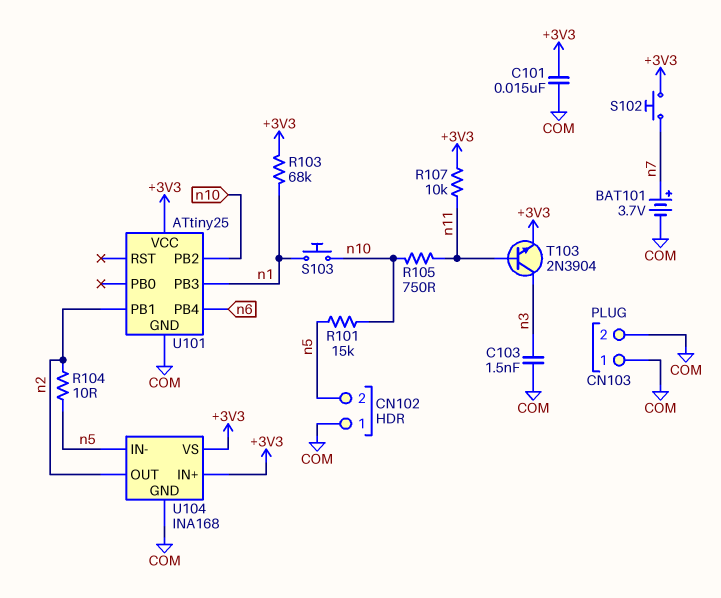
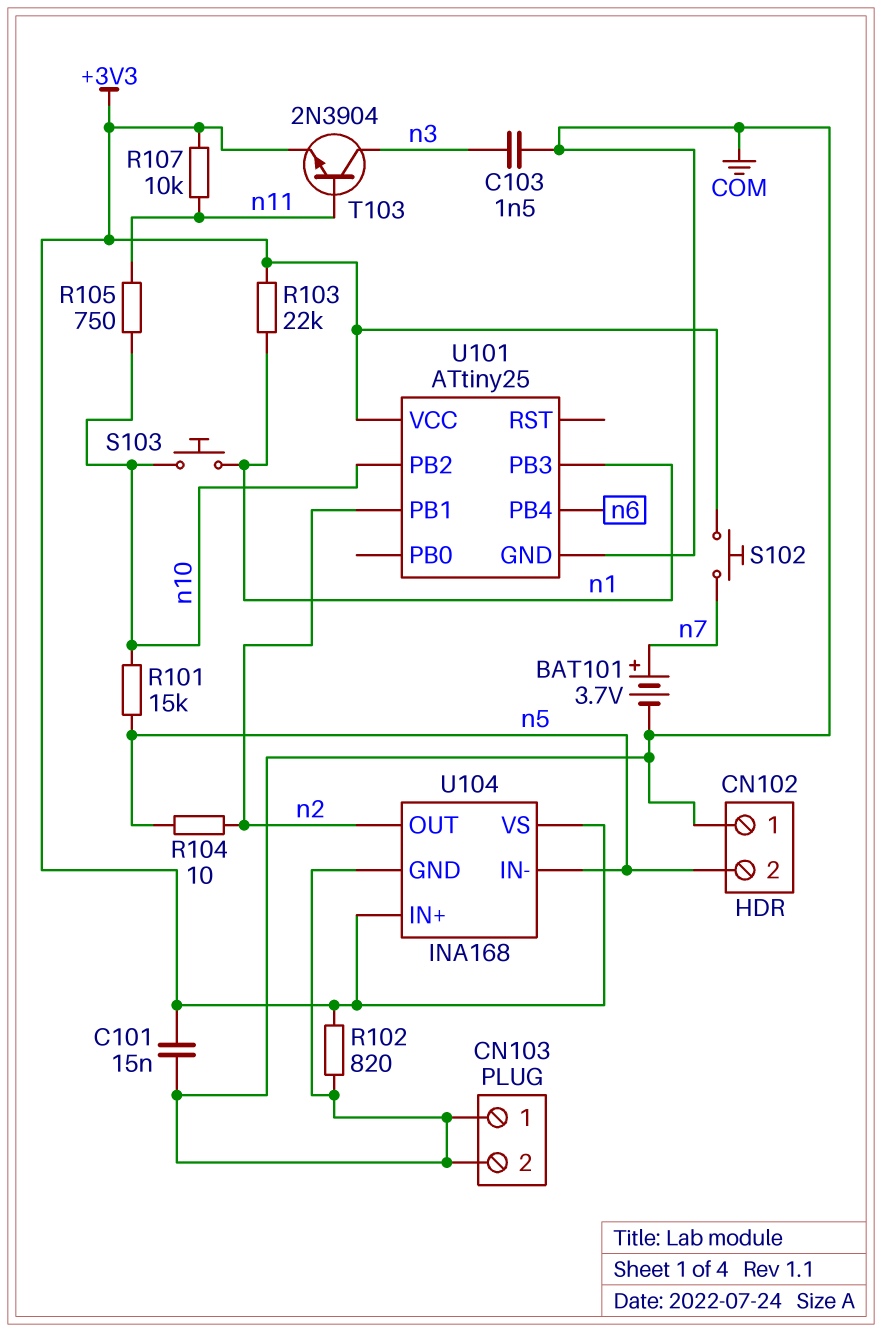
R102: none -> 820 (+3V3, COM)
R103: 68k (+3V3, n1) -> 22k (+3V3, n1)

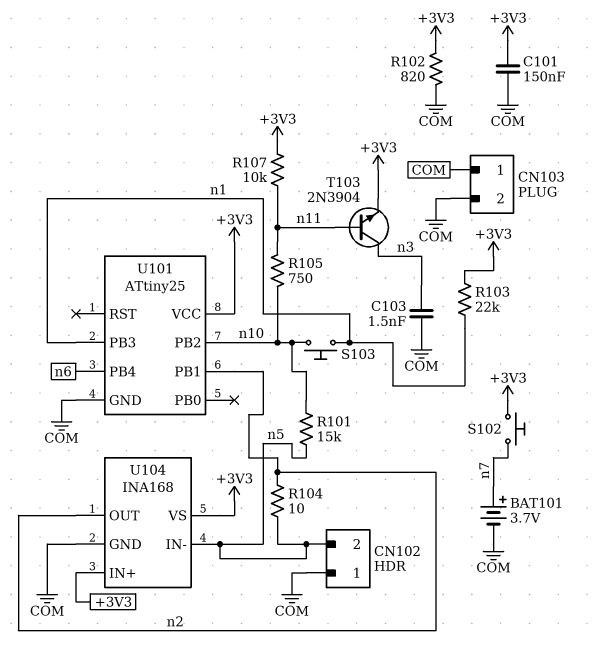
C101: 15nF (+3V3, COM) -> 150nF (+3V3, COM)

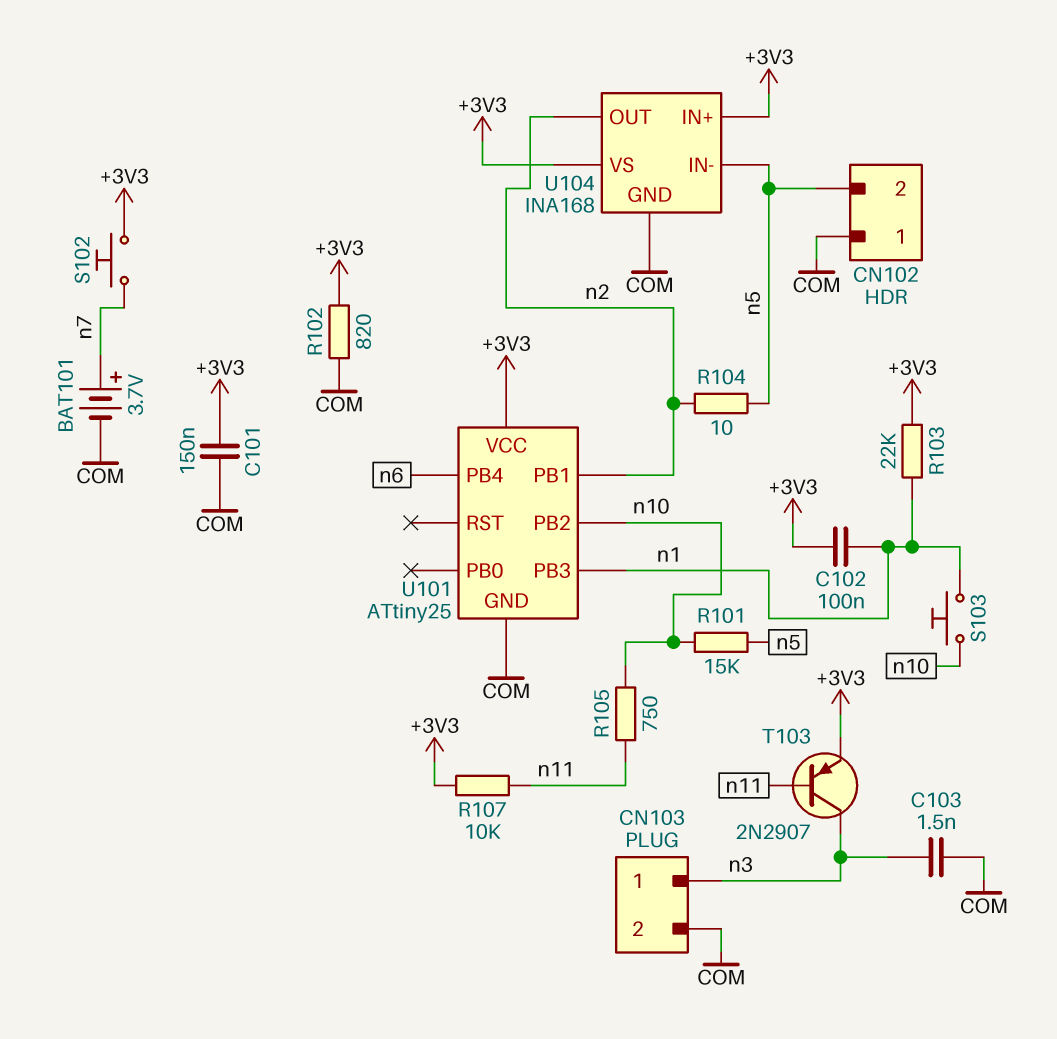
C102: none -> 100nF (+3V3, n1)
CN103 pin 1: COM -> n3
T103: NPN 2N3904 (B n11, C n3, E +3V3) -> PNP 2N2907 (B n11, C n3, E +3V3)

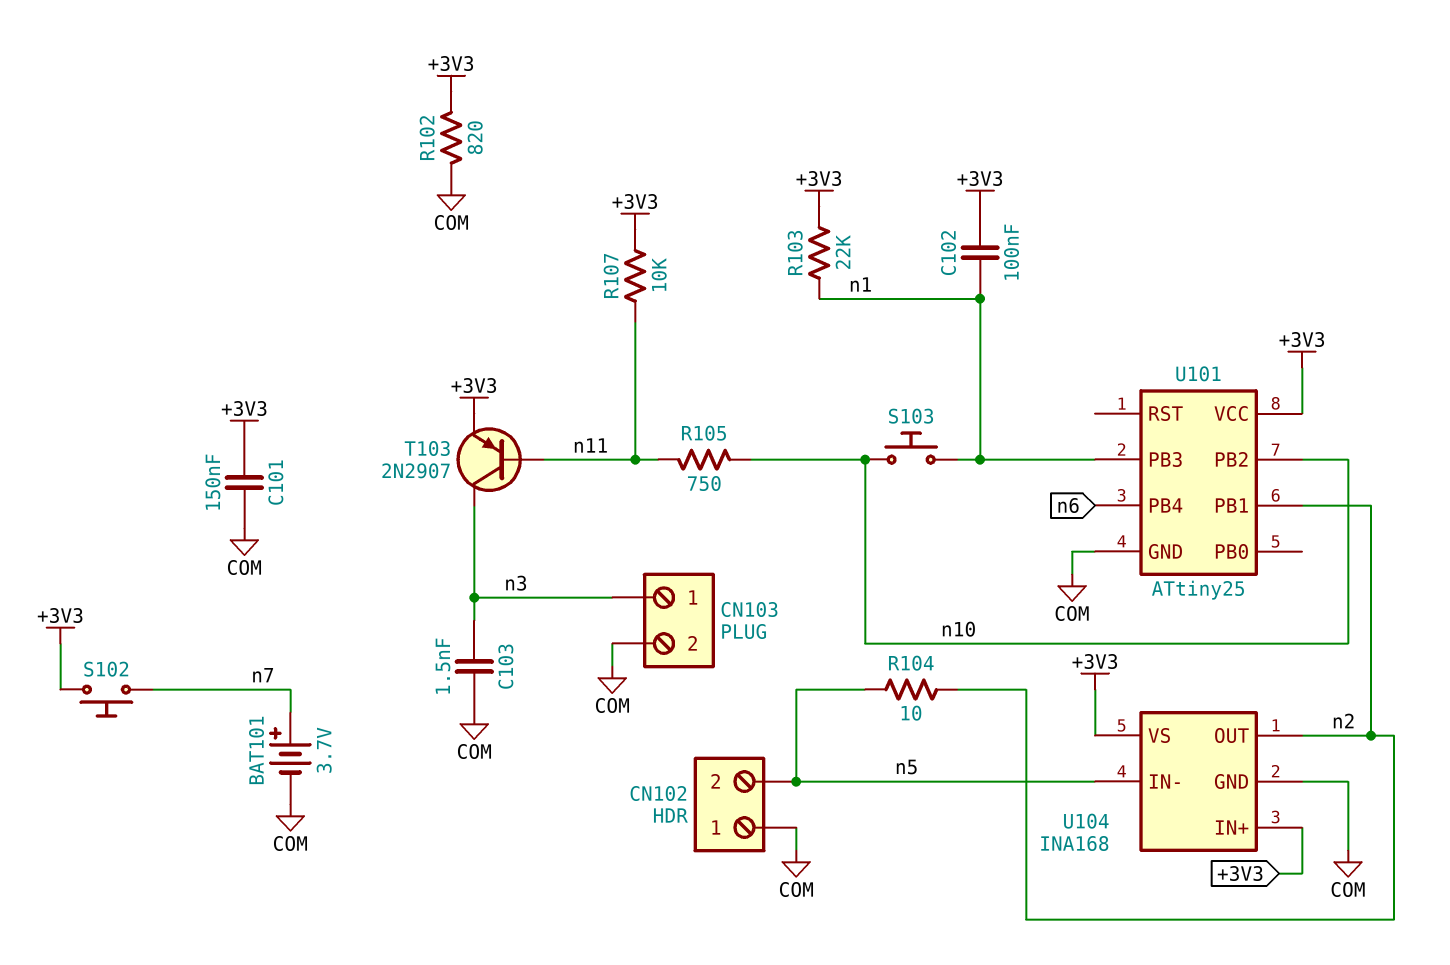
R101: 15k (n5, n10) -> none

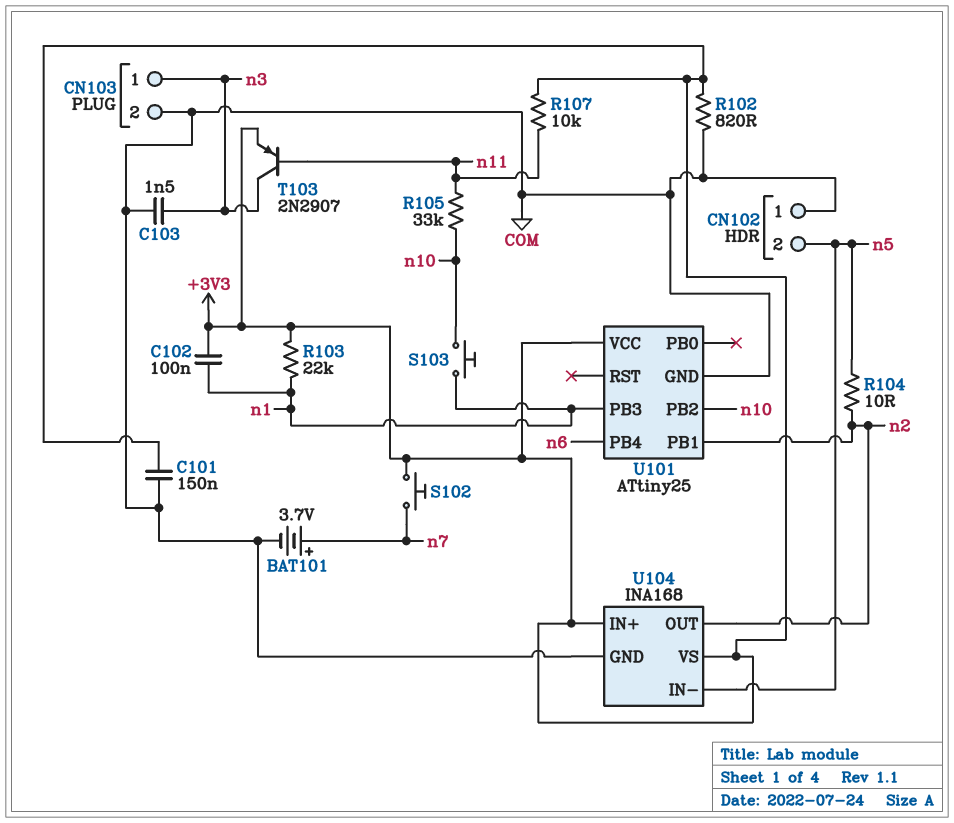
R105: 750 (n10, n11) -> 33k (n10, n11)

